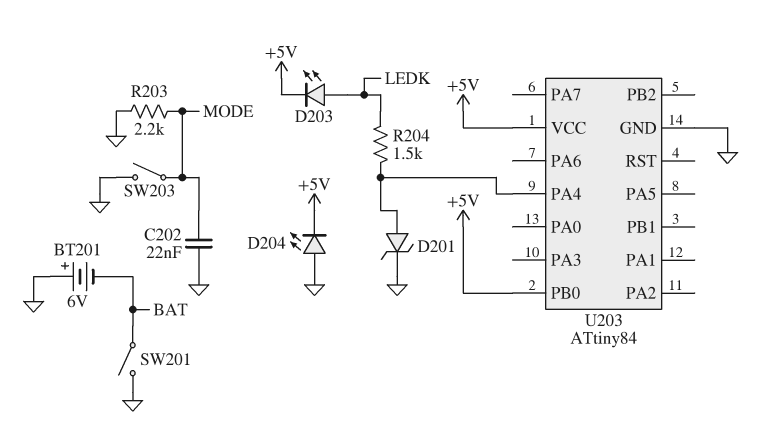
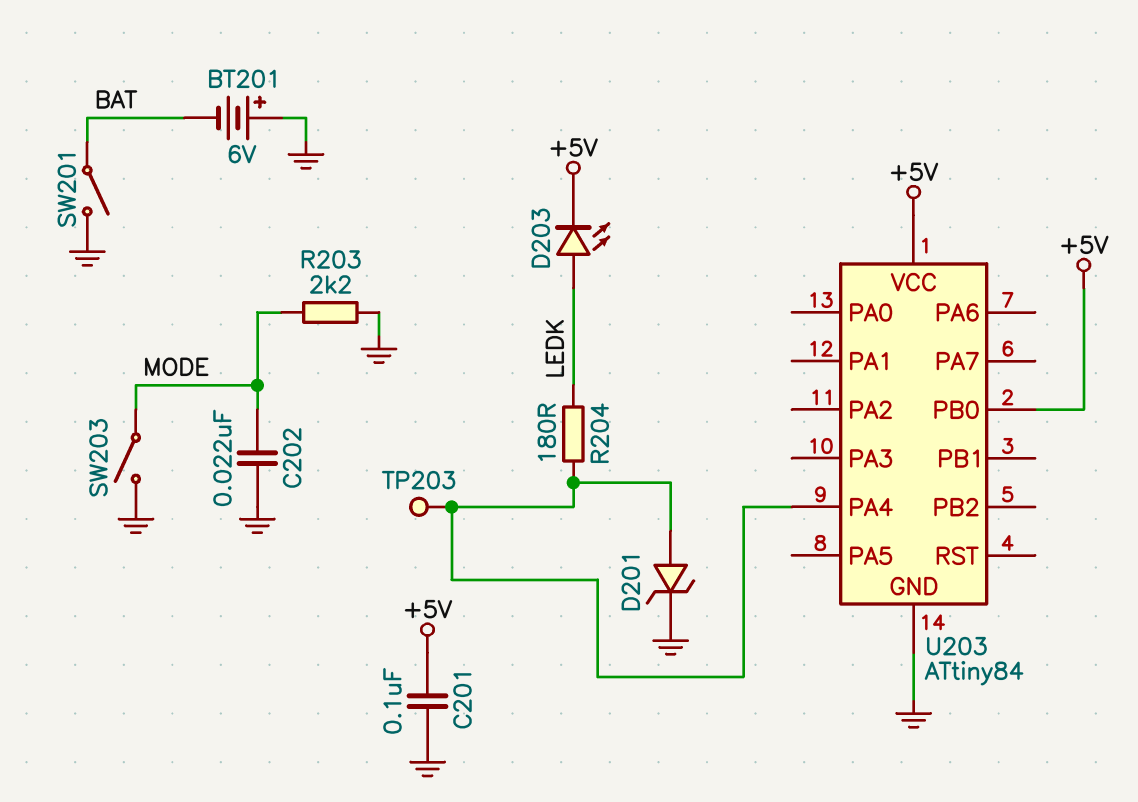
C201: none -> 100nF (+5V, GND)
D204: LED (A GND, K +5V) -> none
R204: 1.5k (LEDK, U203/PA4) -> 180 (LEDK, U203/PA4)
TP203: none -> test point (U203/PA4)

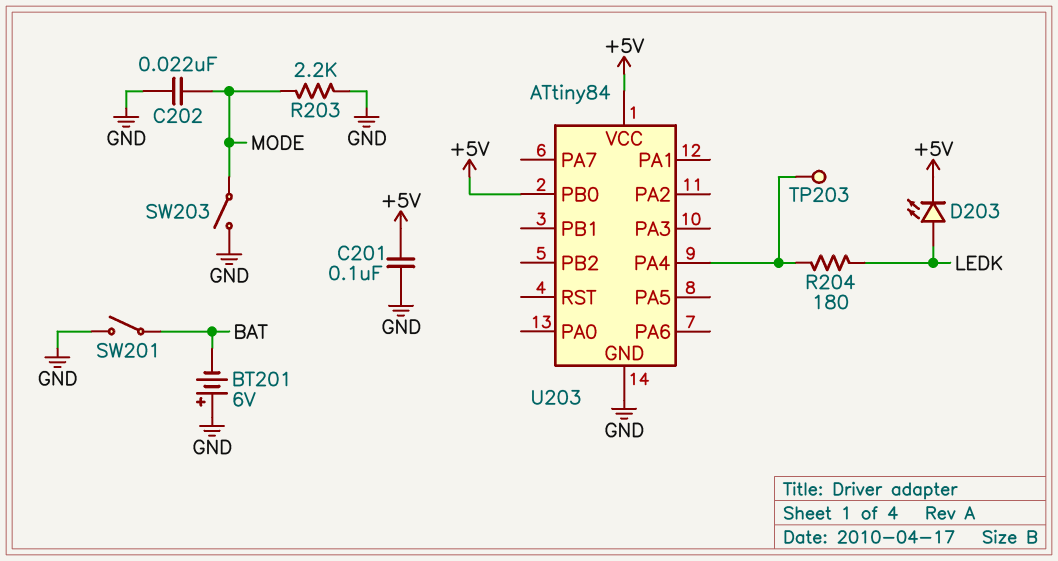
D201: zener (A U203/PA4, K GND) -> none

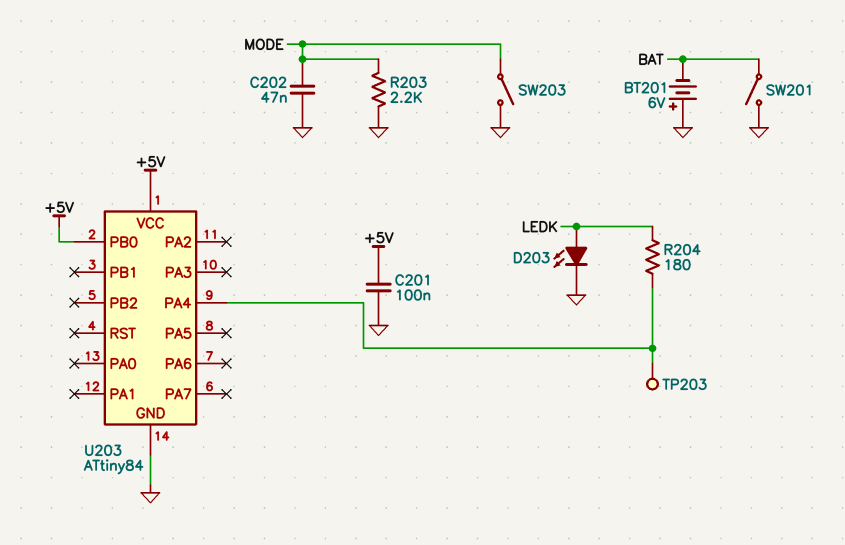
C202: 22nF (GND, MODE) -> 47nF (GND, MODE)
D203: LED (A LEDK, K +5V) -> LED (A LEDK, K GND)

